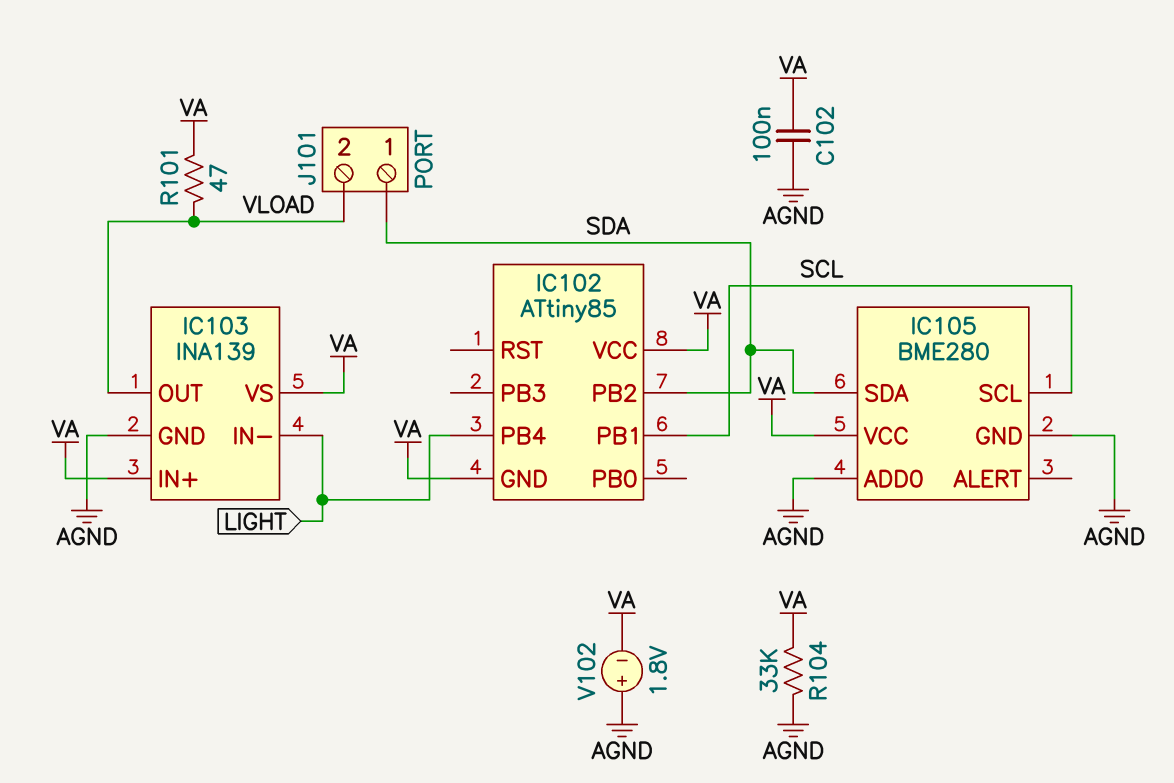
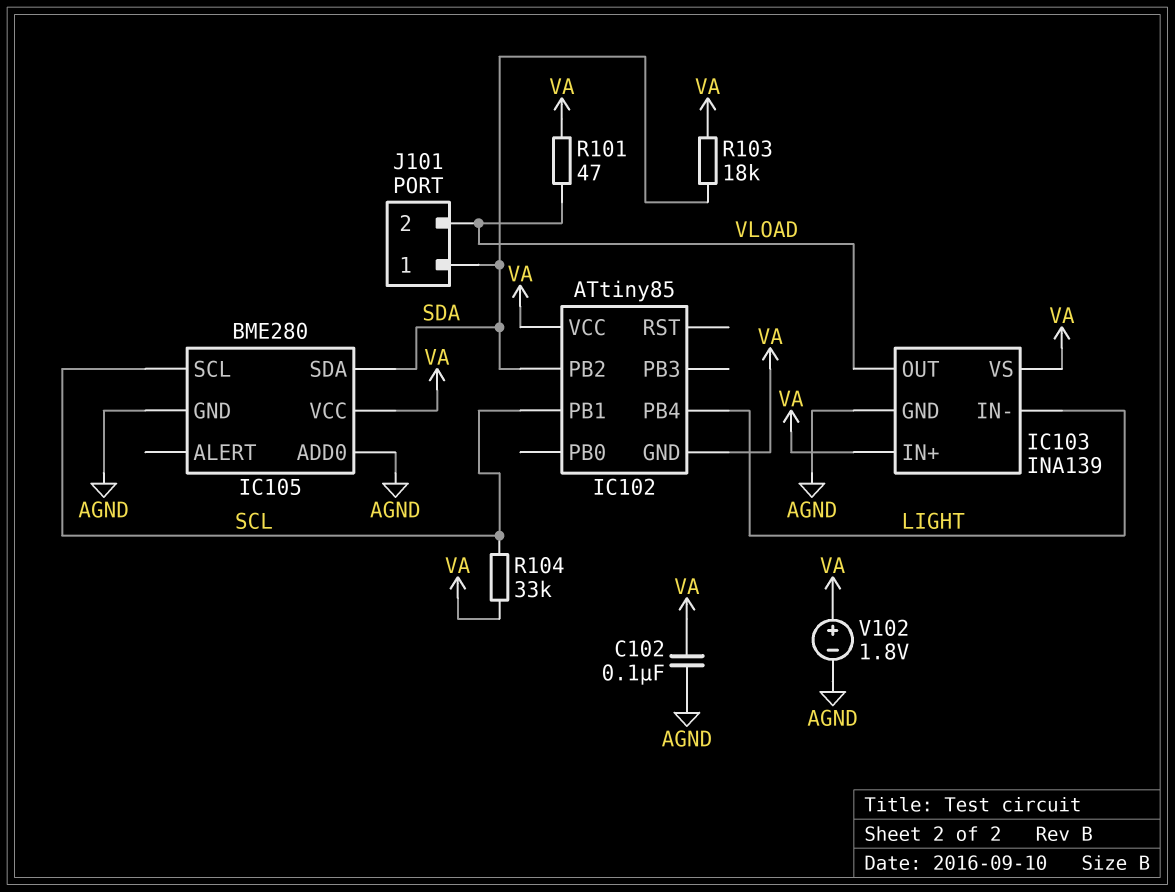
R103: none -> 18k (SDA, VA)
R104: 33k (AGND, VA) -> 33k (SCL, VA)
V102: 1.8V (plus AGND, minus VA) -> 1.8V (plus VA, minus AGND)

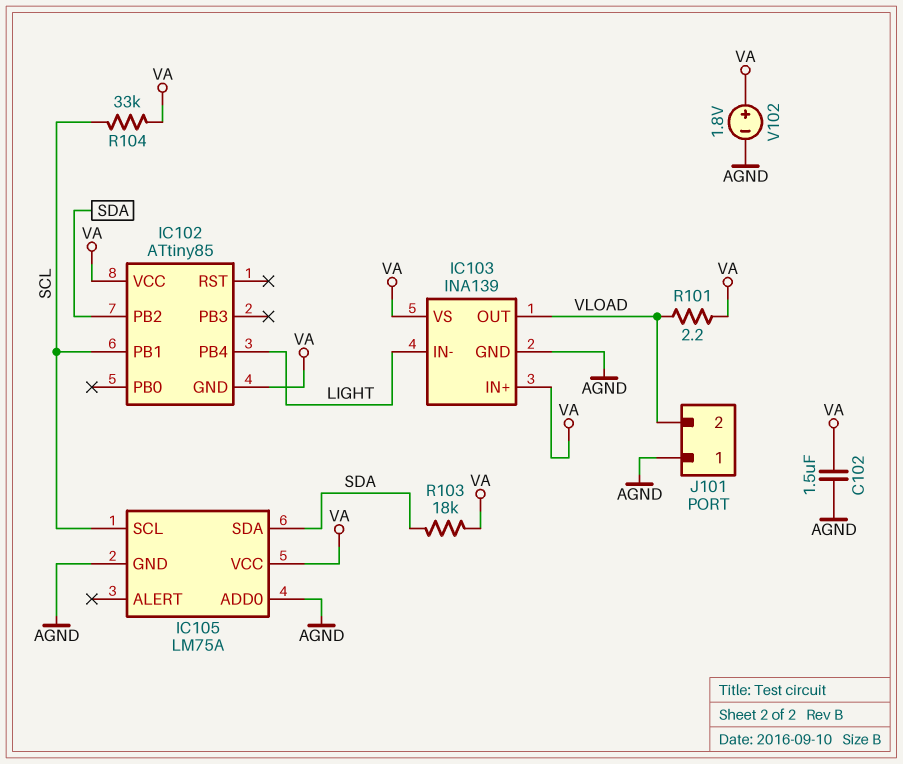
C102: 100nF (AGND, VA) -> 1.5uF (AGND, VA)
IC105: BME280 -> LM75A
J101 pin 1: SDA -> AGND
R101: 47 (VA, VLOAD) -> 2.2 (VA, VLOAD)

